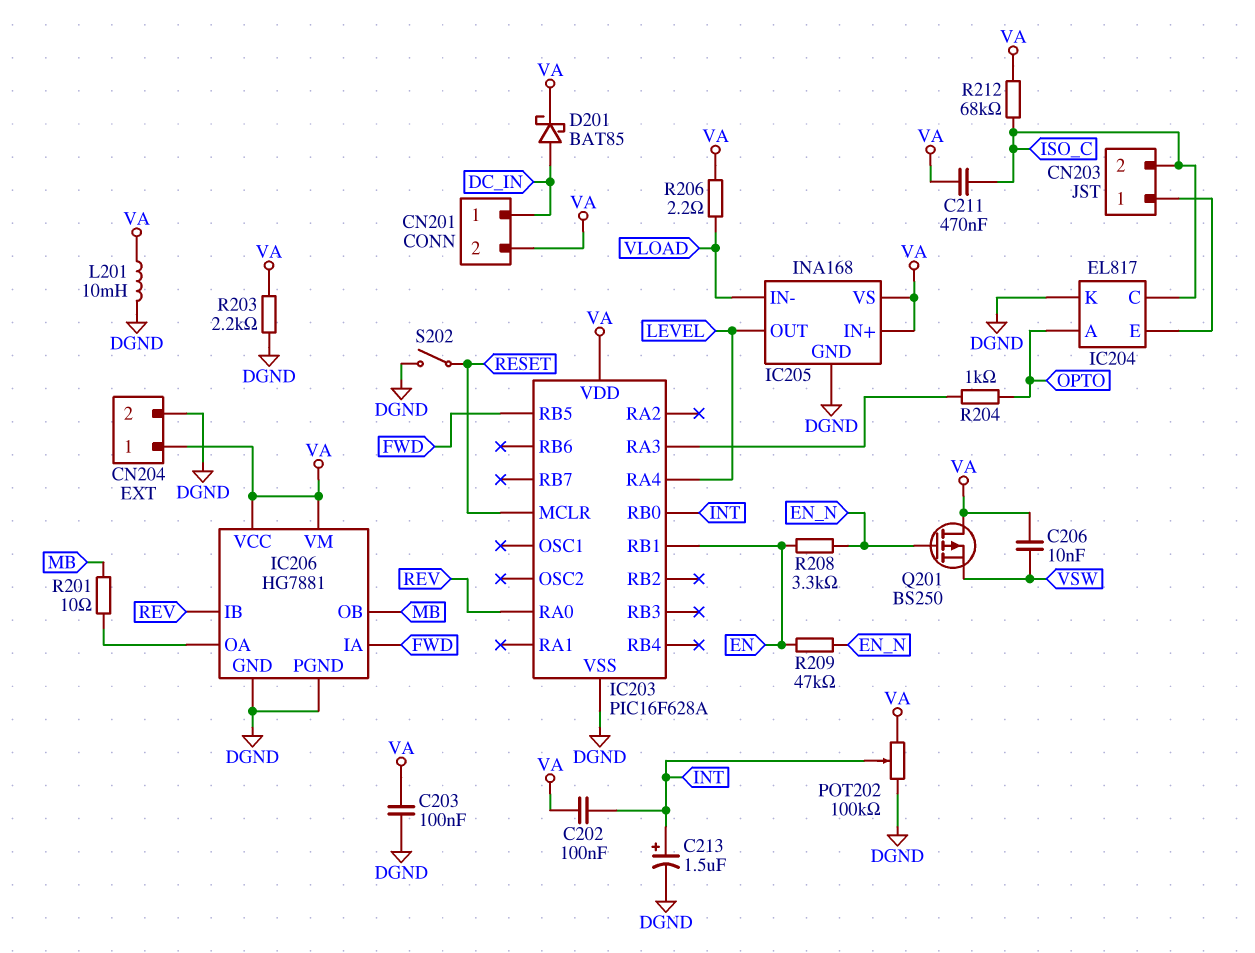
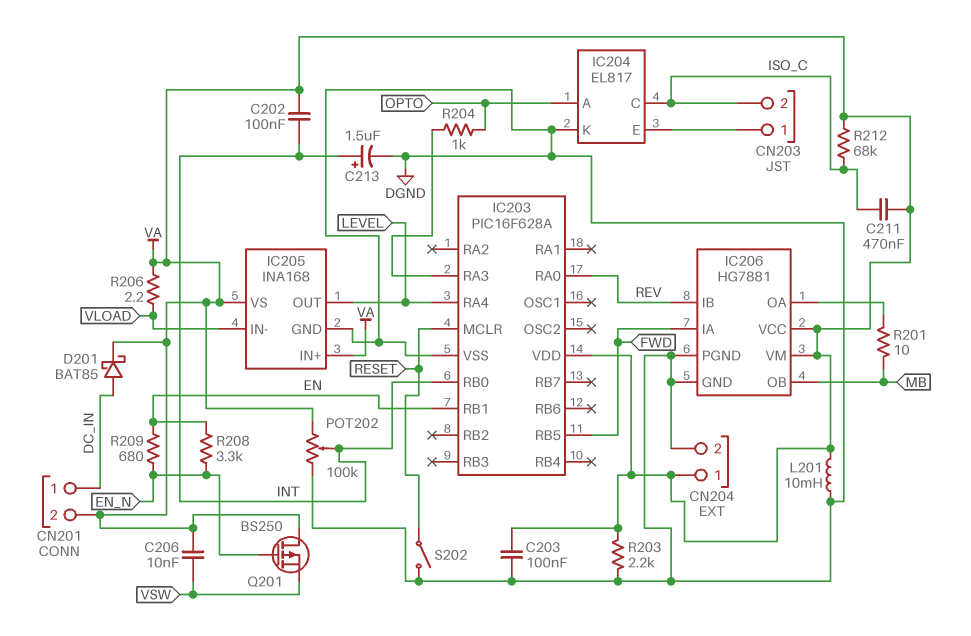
R209: 47k (EN, EN_N) -> 680 (EN, EN_N)

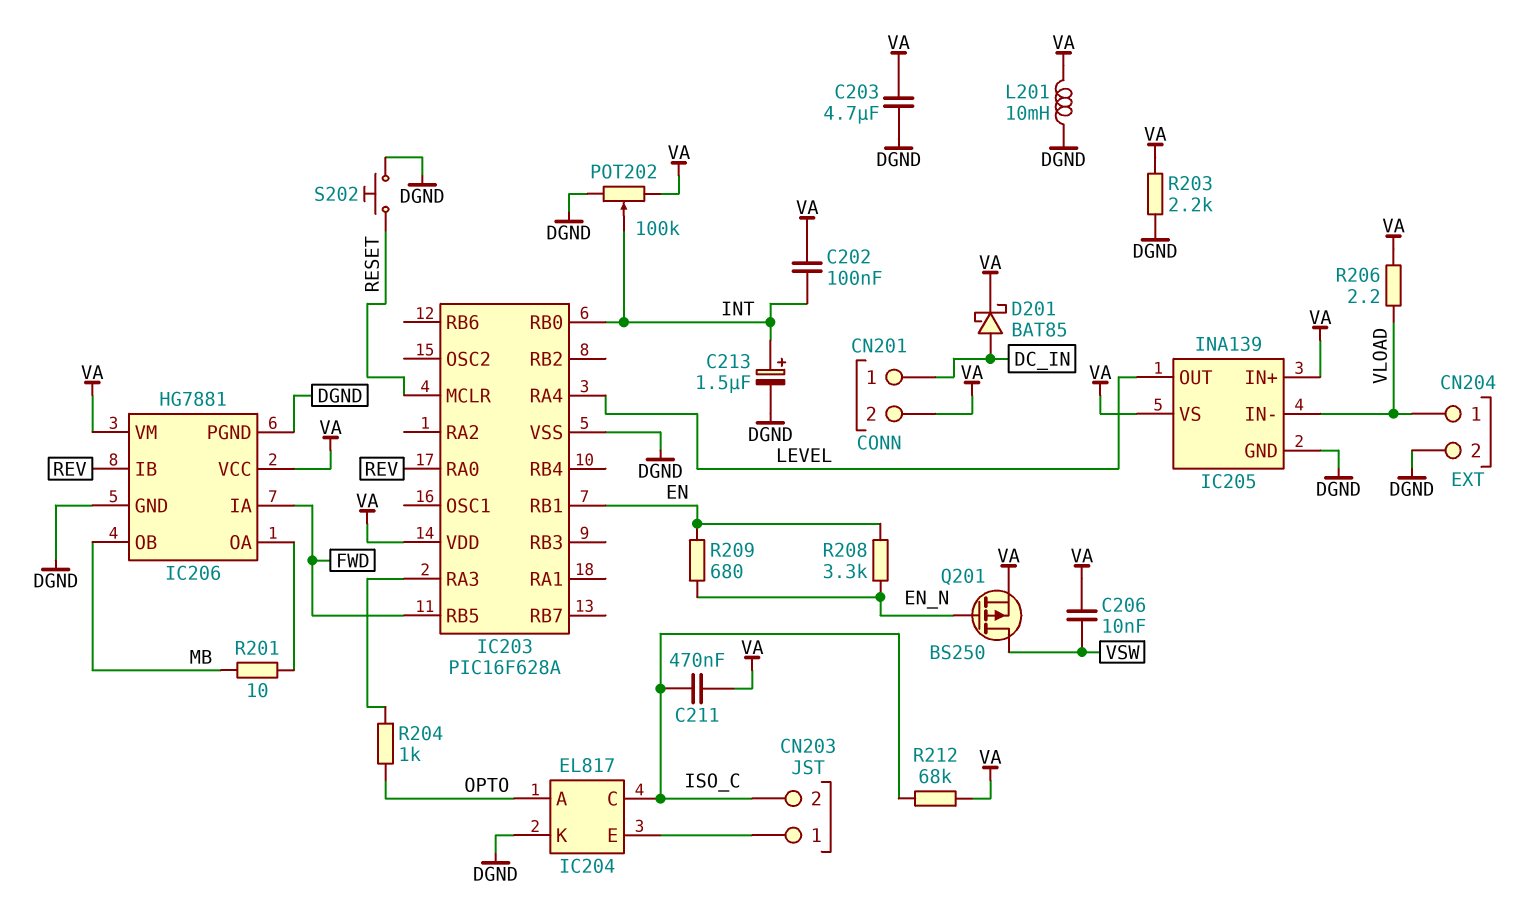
C203: 100nF (DGND, VA) -> 4.7uF (DGND, VA)
CN204 pin 1: VA -> VLOAD
IC205: INA168 -> INA139
Q201: PMOS BS250 (G EN_N, D VA, S VSW) -> PMOS BS250 (G EN_N, D VSW, S VA)
S202: switch (DGND, RESET) -> button (DGND, RESET)

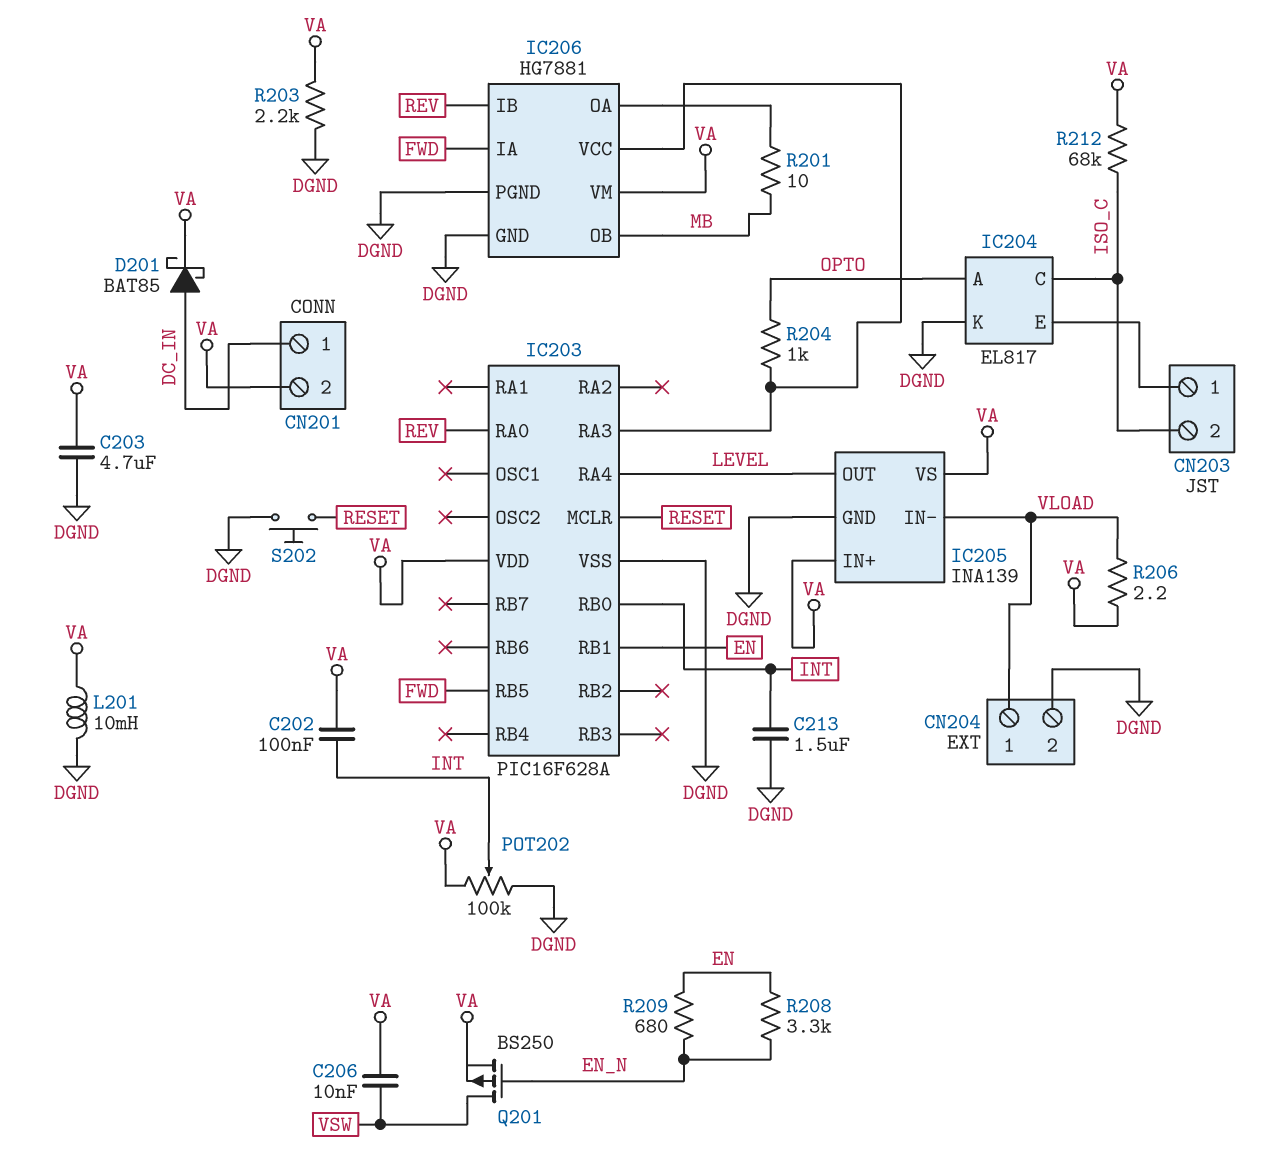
C211: 470nF (ISO_C, VA) -> none
C213: 1.5uF (plus INT, minus DGND) -> 1.5uF (DGND, INT)
IC206 pin VCC: VA -> IC203/RA3

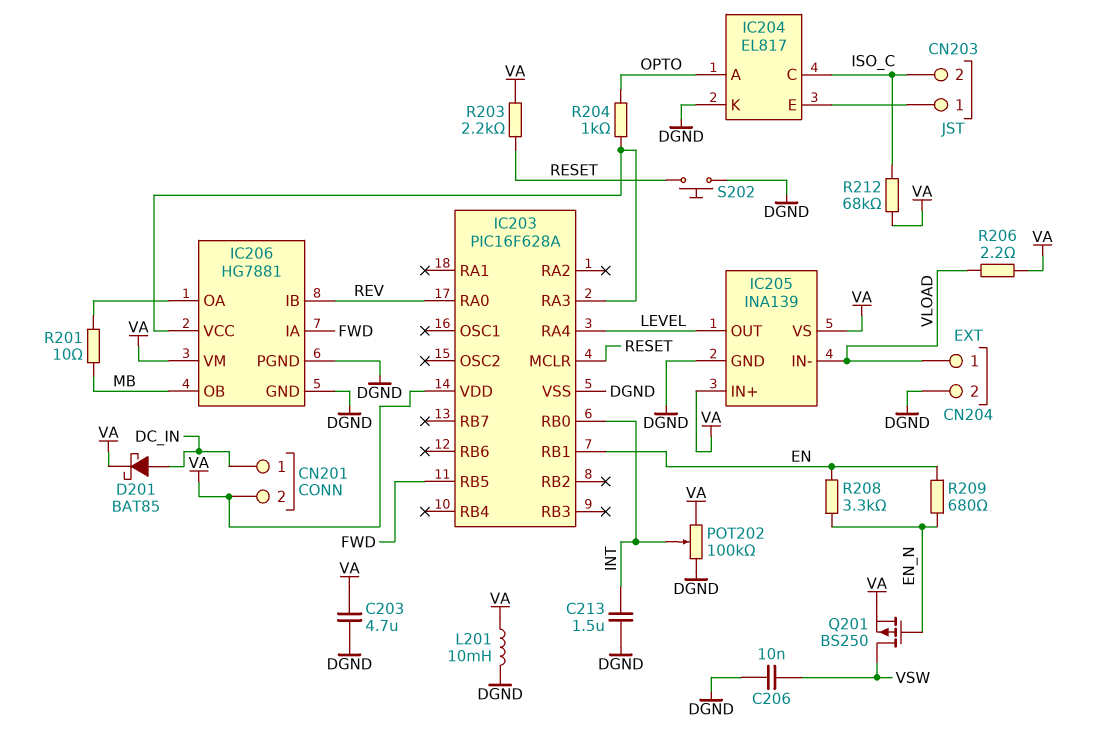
C202: 100nF (INT, VA) -> none
C206: 10nF (VA, VSW) -> 10nF (DGND, VSW)
R203: 2.2k (DGND, VA) -> 2.2k (RESET, VA)

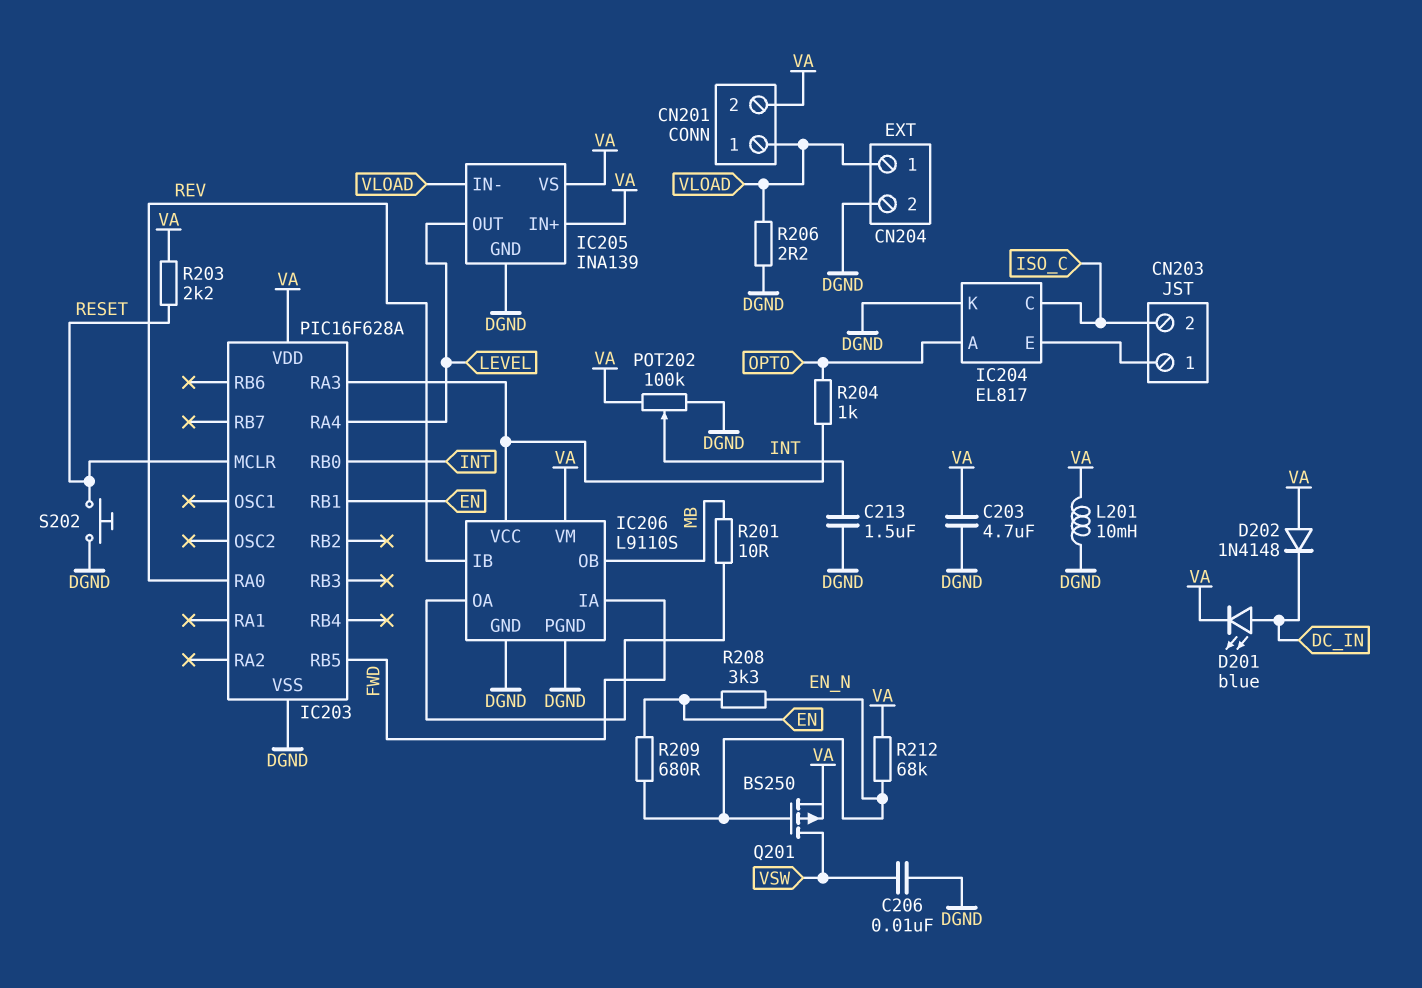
CN201 pin 1: DC_IN -> VLOAD
D201: schottky BAT85 (A DC_IN, K VA) -> LED blue (A DC_IN, K VA)
D202: none -> diode 1N4148 (A VA, K DC_IN)
IC206: HG7881 -> L9110S
R206: 2.2 (VA, VLOAD) -> 2.2 (DGND, VLOAD)
R212: 68k (ISO_C, VA) -> 68k (EN_N, VA)

